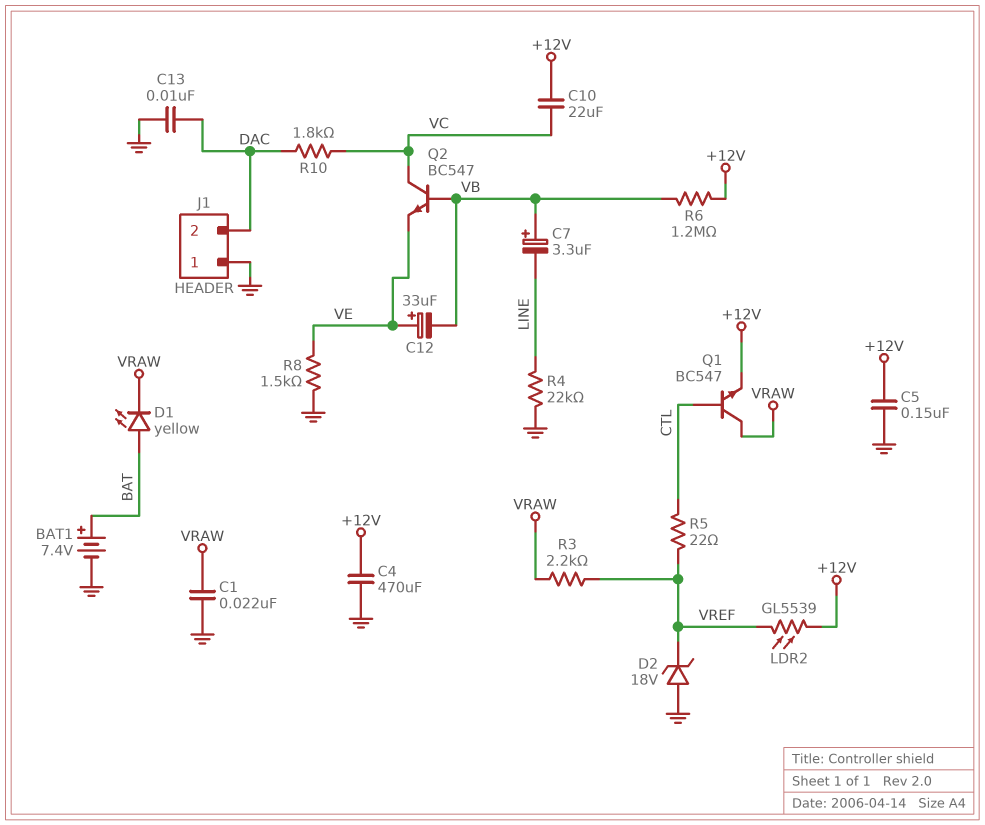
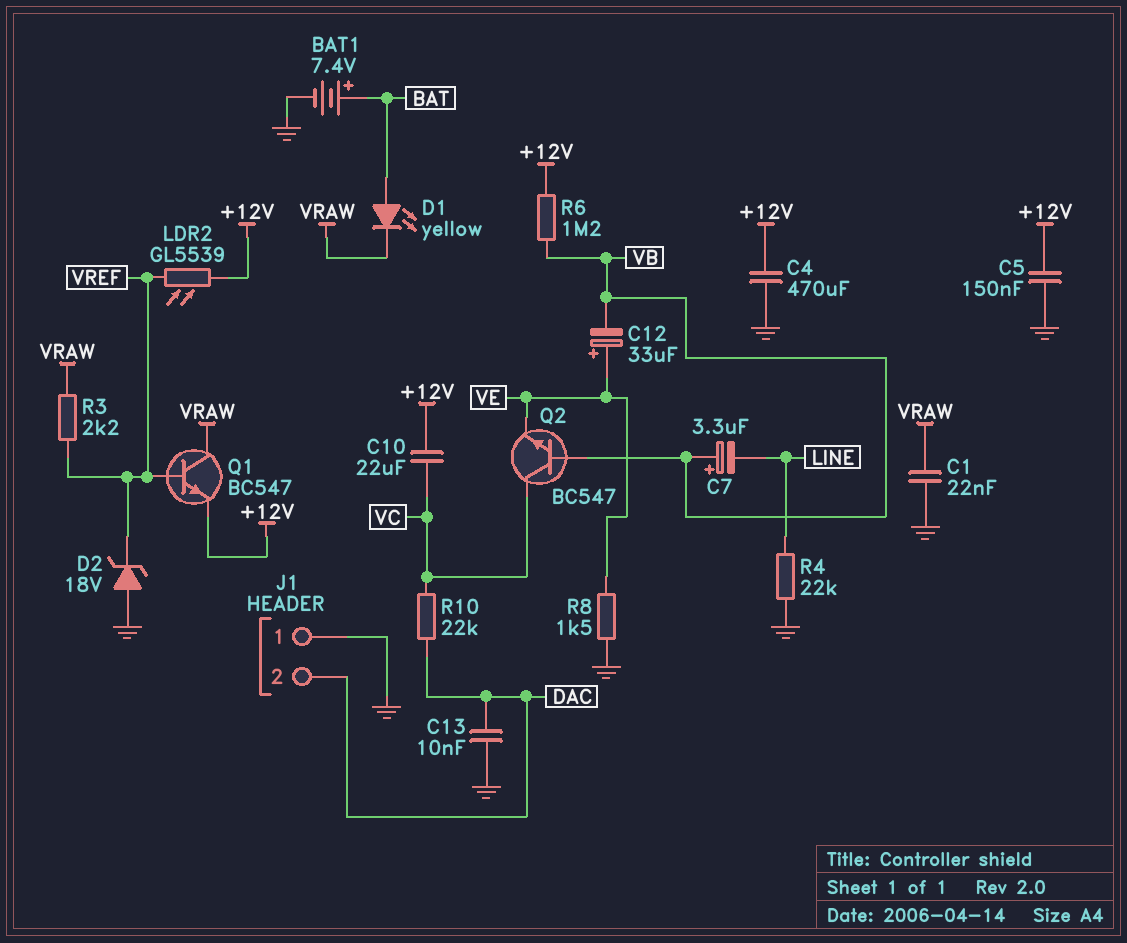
Q1: NPN BC547 (B CTL, C VRAW, E +12V) -> NPN BC547 (B VREF, C VRAW, E +12V)
R5: 22 (CTL, VREF) -> none
R10: 1.8k (DAC, VC) -> 22k (DAC, VC)

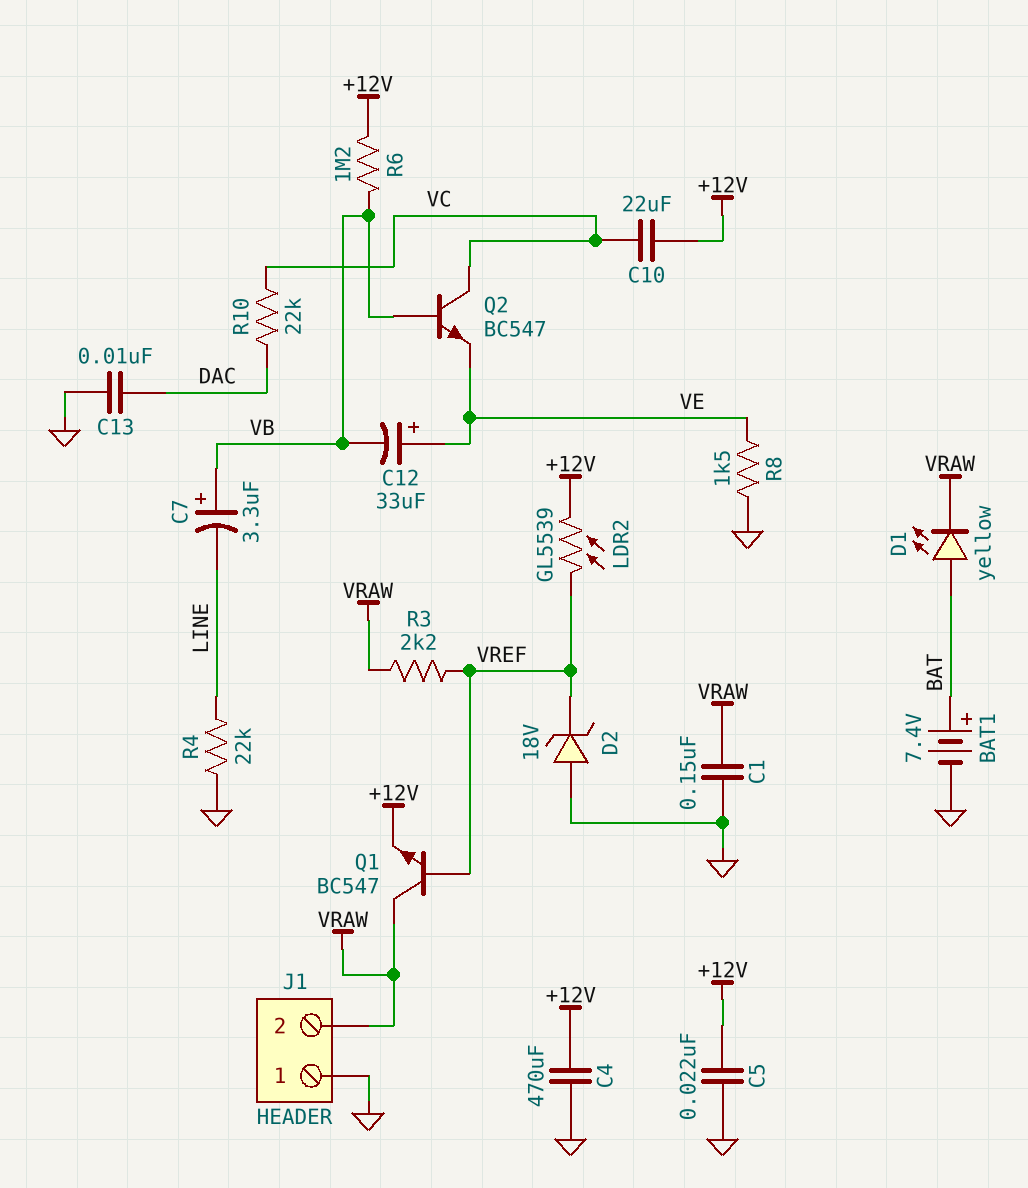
C1: 22nF (GND, VRAW) -> 150nF (GND, VRAW)
C5: 150nF (+12V, GND) -> 22nF (+12V, GND)
J1 pin 2: DAC -> VRAW

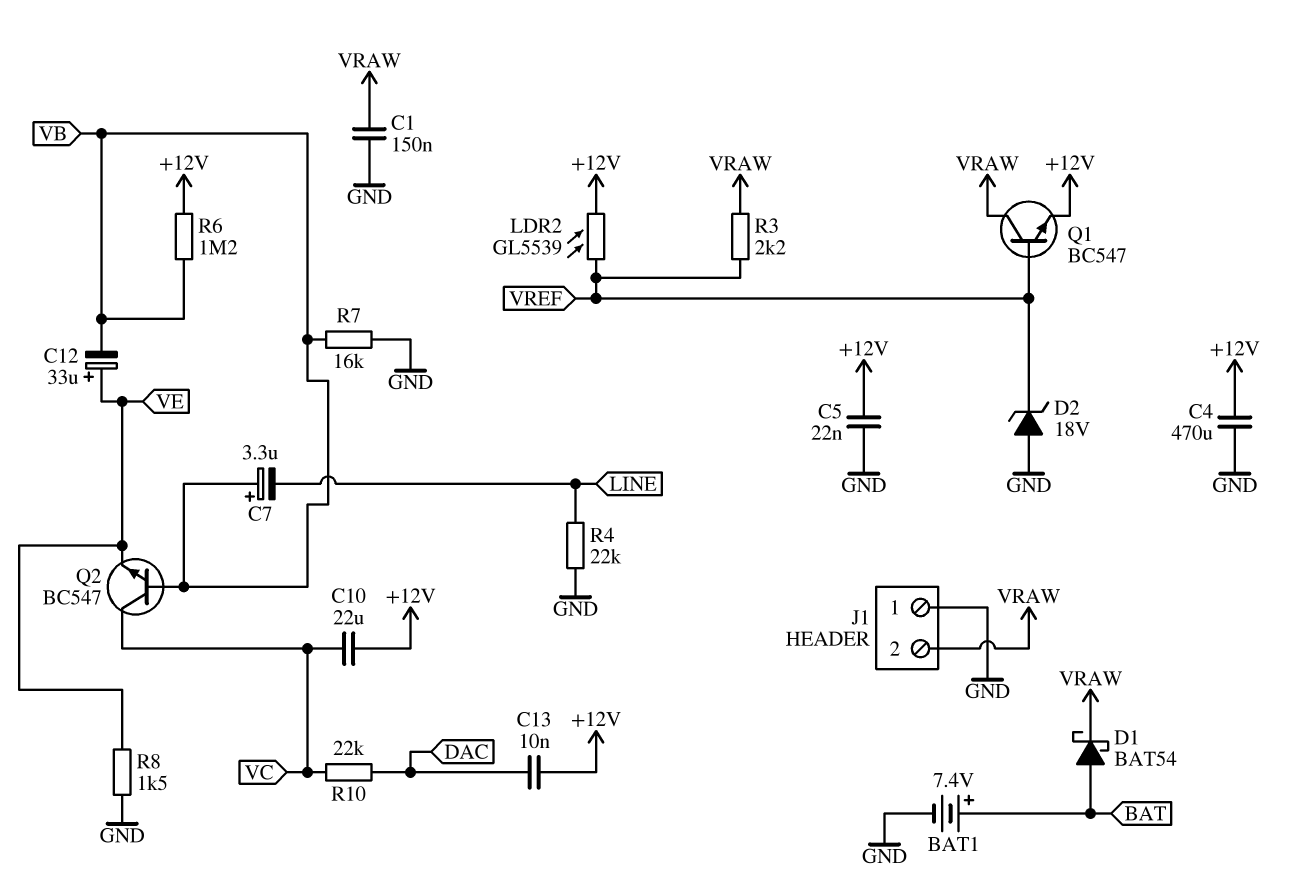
C13: 10nF (DAC, GND) -> 10nF (+12V, DAC)
D1: LED yellow (A BAT, K VRAW) -> schottky BAT54 (A BAT, K VRAW)
R7: none -> 16k (GND, VB)

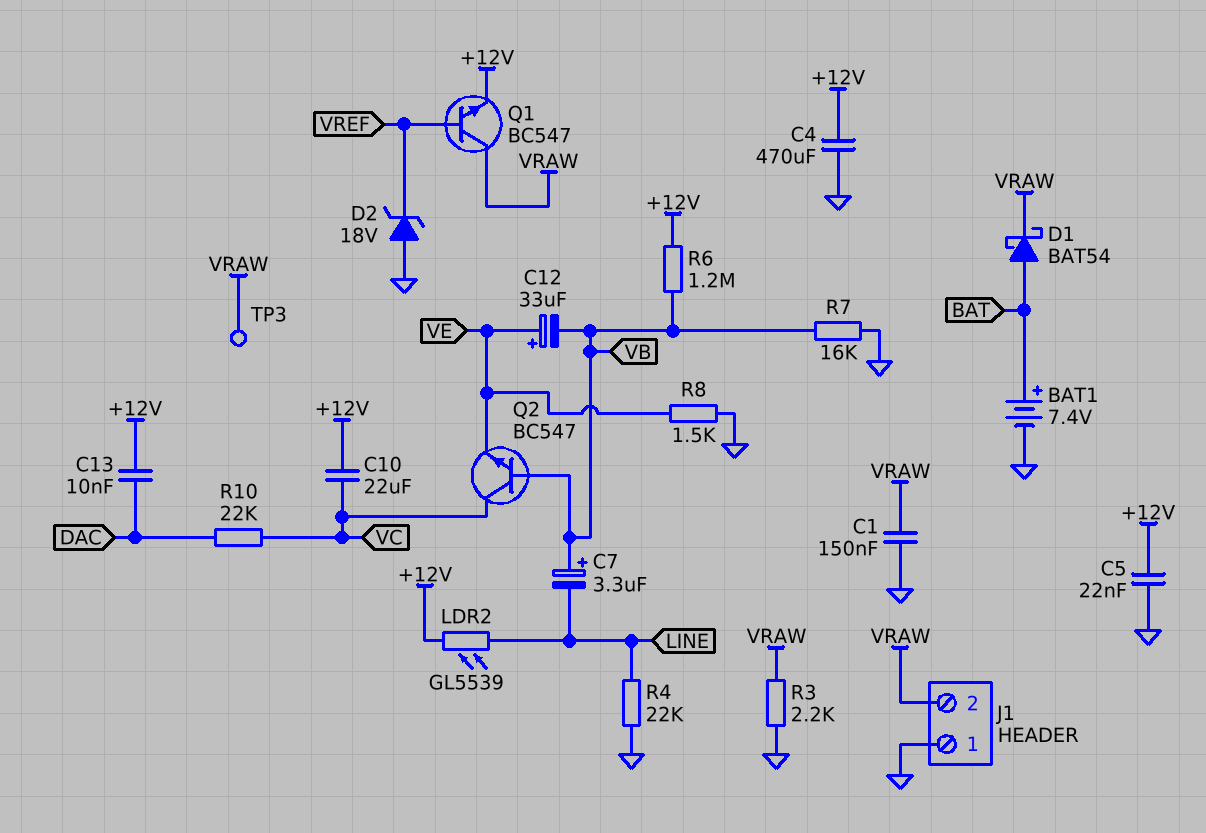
LDR2: GL5539 (+12V, VREF) -> GL5539 (+12V, LINE)
R3: 2.2k (VRAW, VREF) -> 2.2k (GND, VRAW)
TP3: none -> test point (VRAW)

